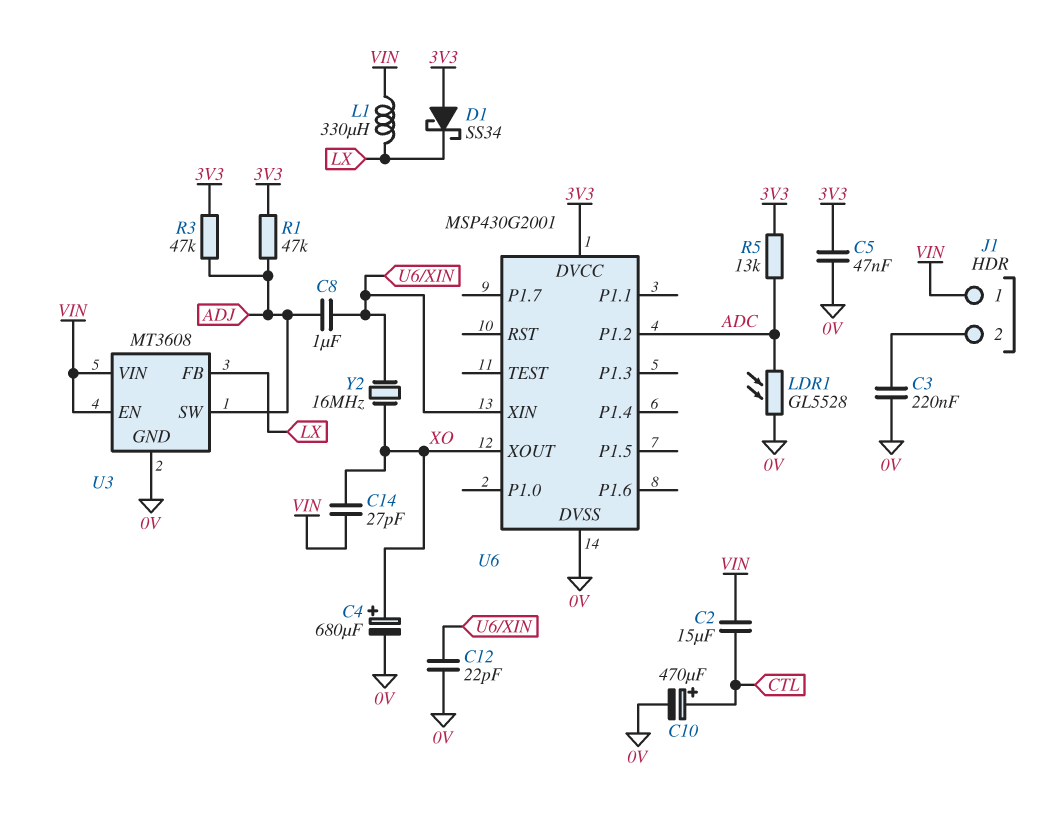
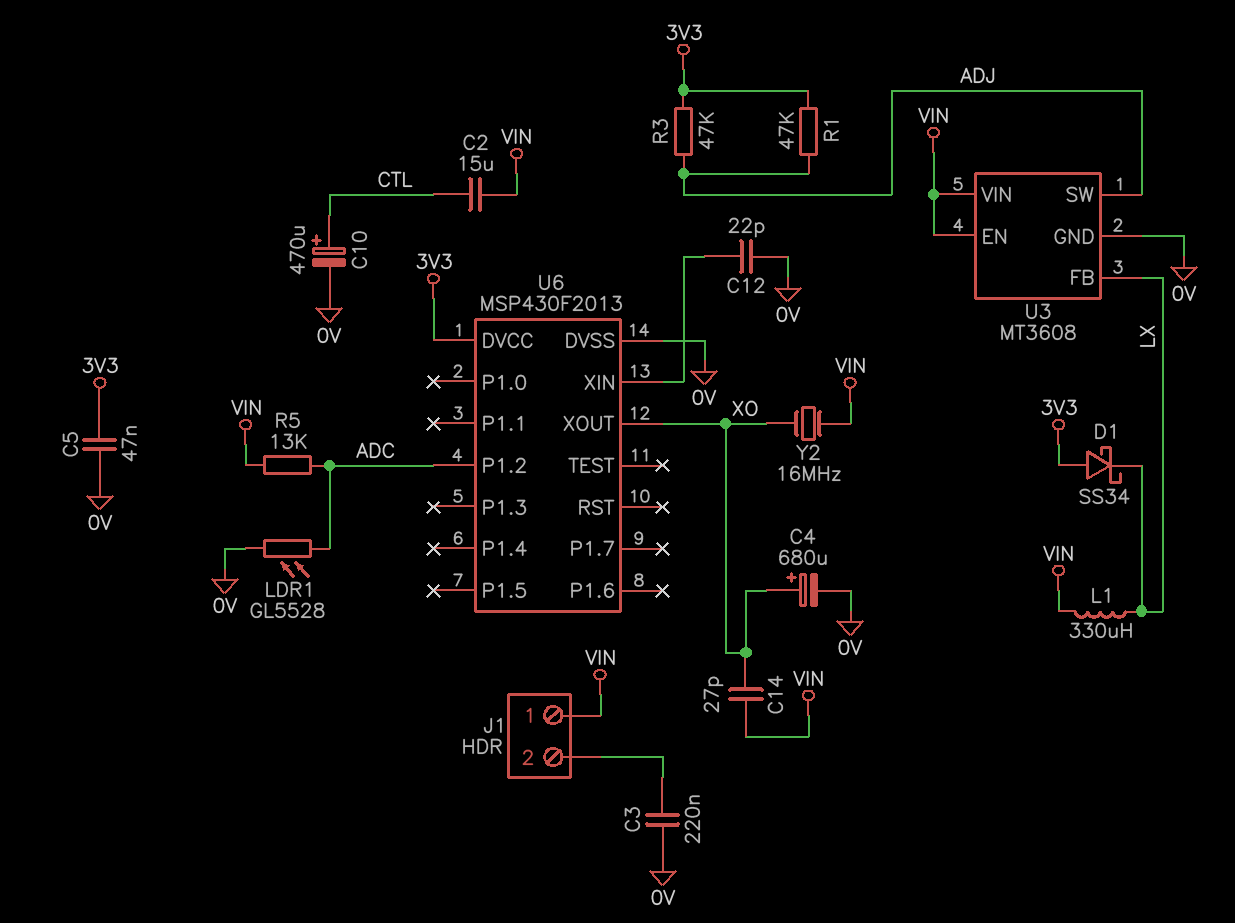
C8: 1uF (ADJ, U6/XIN) -> none
R5: 13k (3V3, ADC) -> 13k (ADC, VIN)
U6: MSP430G2001 -> MSP430F2013
Y2: 16MHz (U6/XIN, XO) -> 16MHz (VIN, XO)

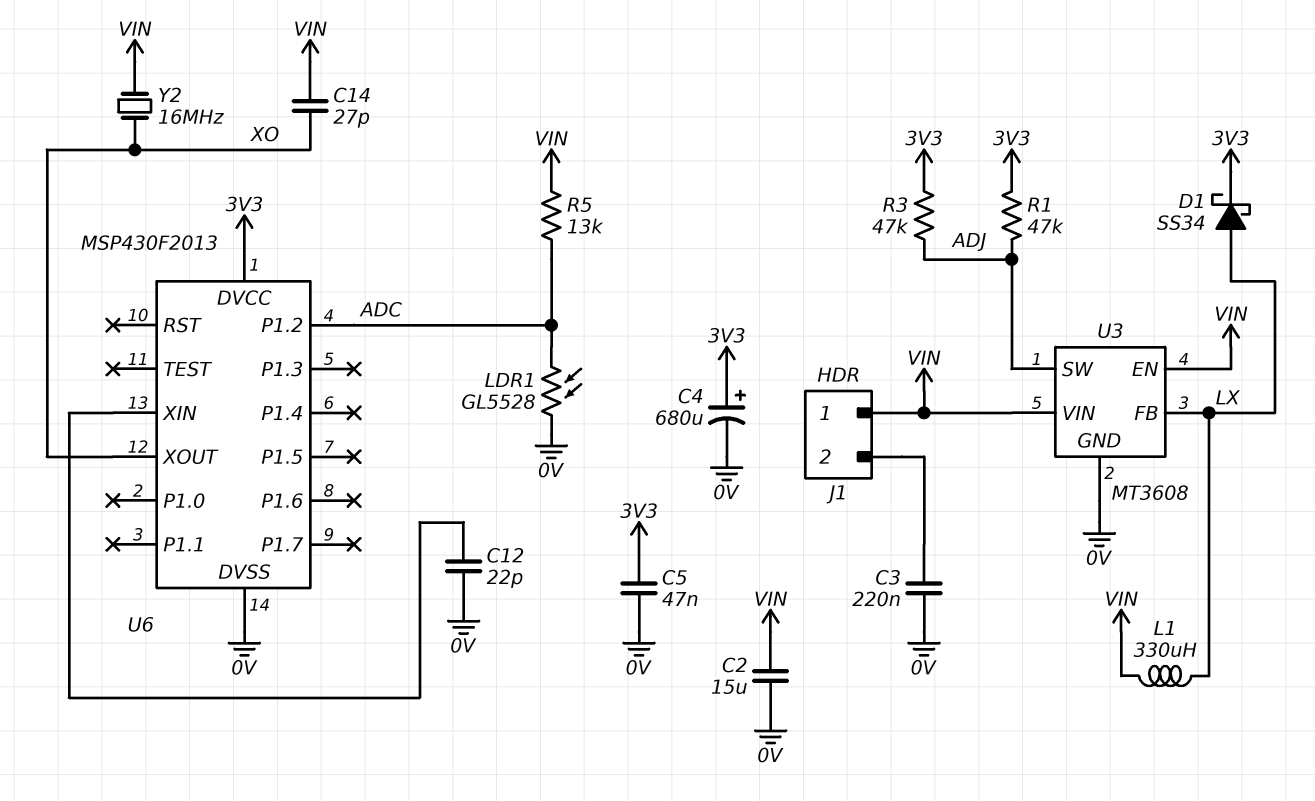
C2: 15uF (CTL, VIN) -> 15uF (0V, VIN)
C4: 680uF (plus XO, minus 0V) -> 680uF (plus 3V3, minus 0V)
C10: 470uF (plus CTL, minus 0V) -> none
D1: schottky SS34 (A 3V3, K LX) -> schottky SS34 (A LX, K 3V3)

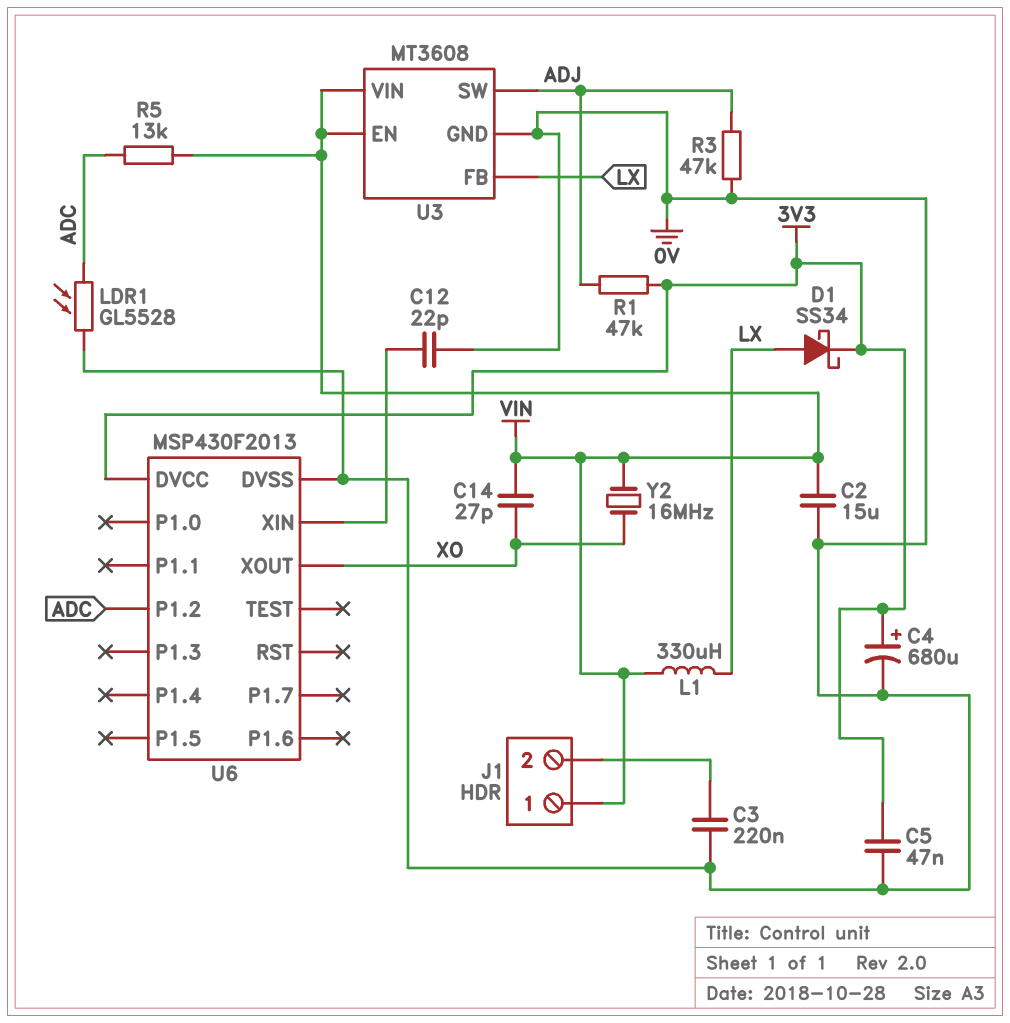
R3: 47k (3V3, ADJ) -> 47k (0V, ADJ)

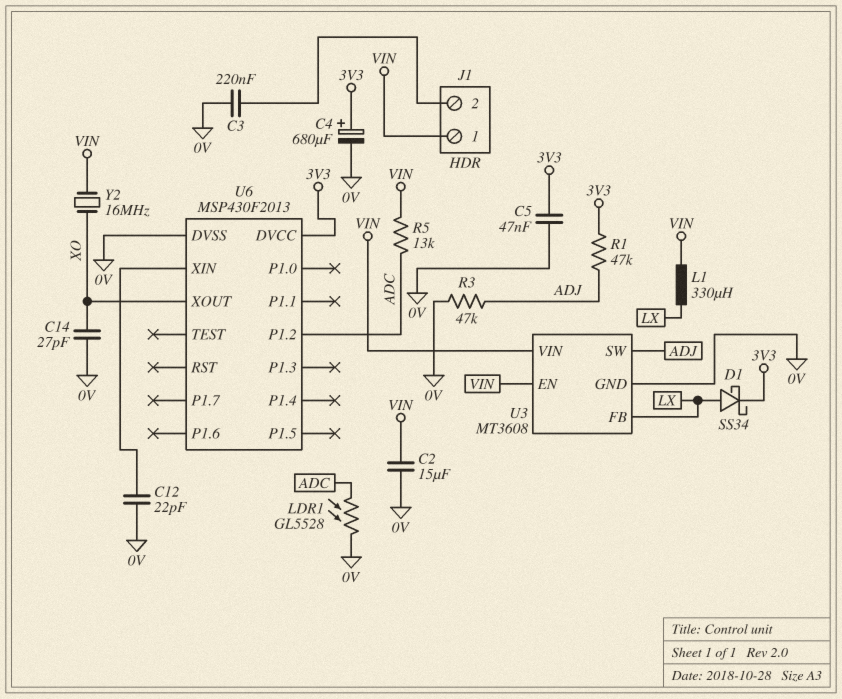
C14: 27pF (VIN, XO) -> 27pF (0V, XO)

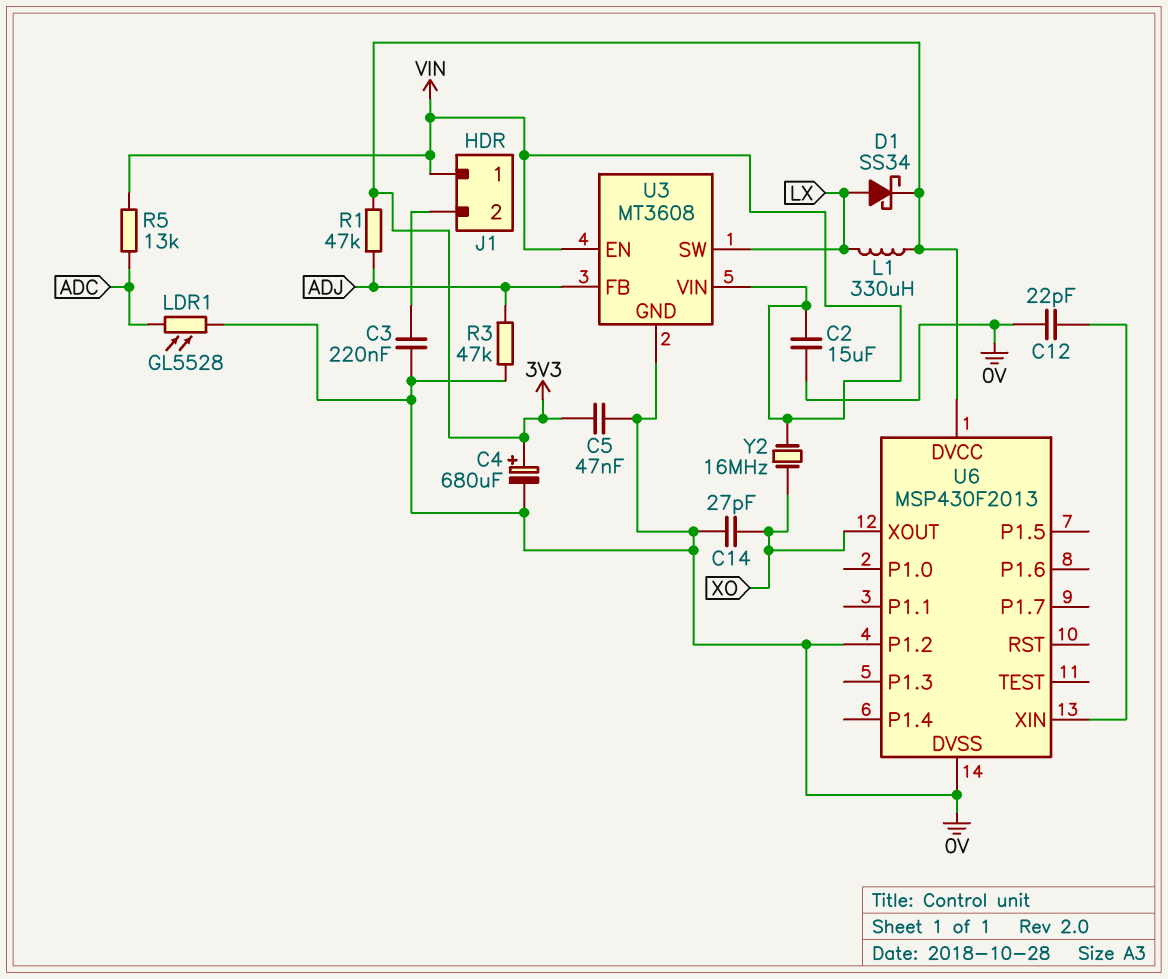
L1: 330uH (LX, VIN) -> 330uH (3V3, LX)
U3 pin FB: LX -> ADJ
U3 pin SW: ADJ -> LX
U6 pin P1.2: ADC -> 0V

